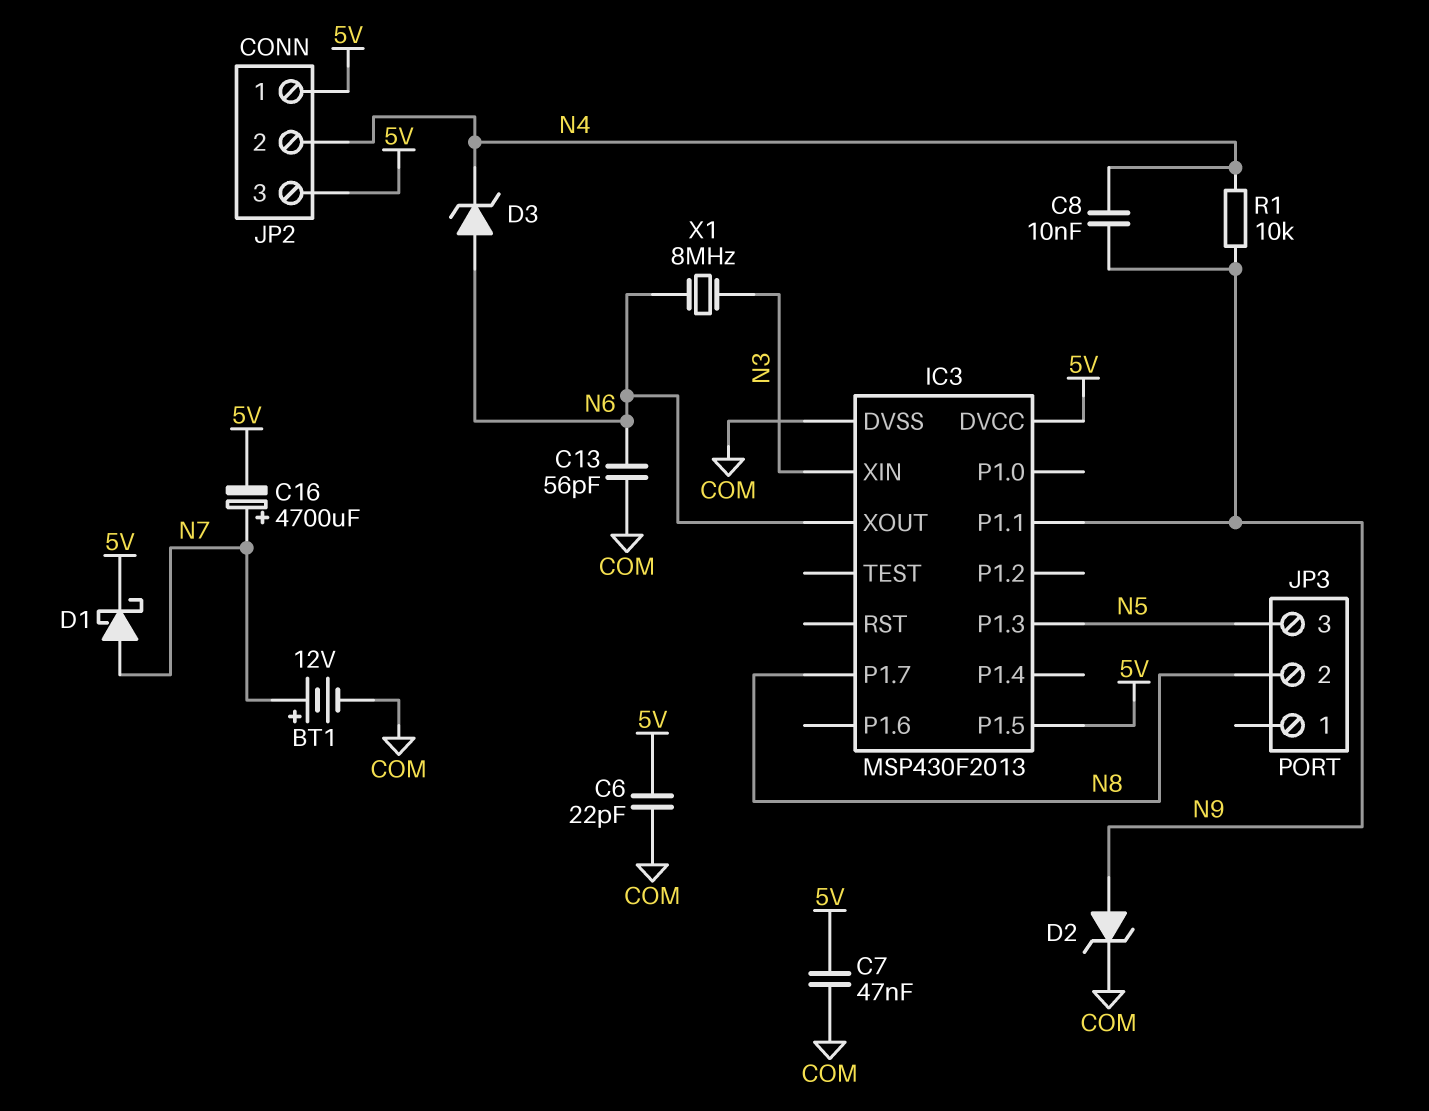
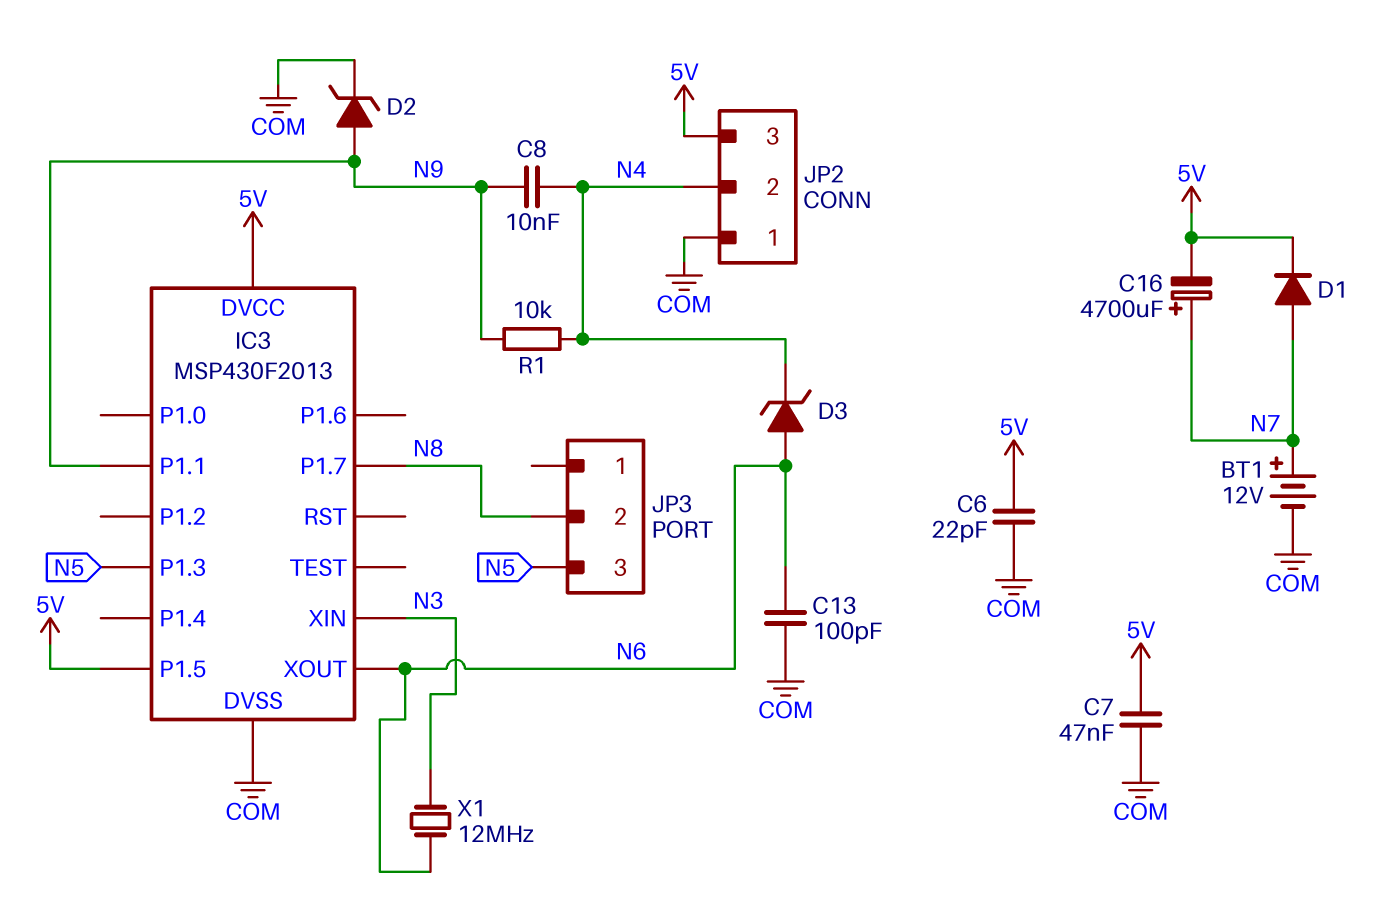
C13: 56pF (COM, N6) -> 100pF (COM, N6)
D1: schottky (A N7, K 5V) -> diode (A N7, K 5V)
JP2 pin 1: 5V -> COM
X1: 8MHz (N3, N6) -> 12MHz (N3, N6)

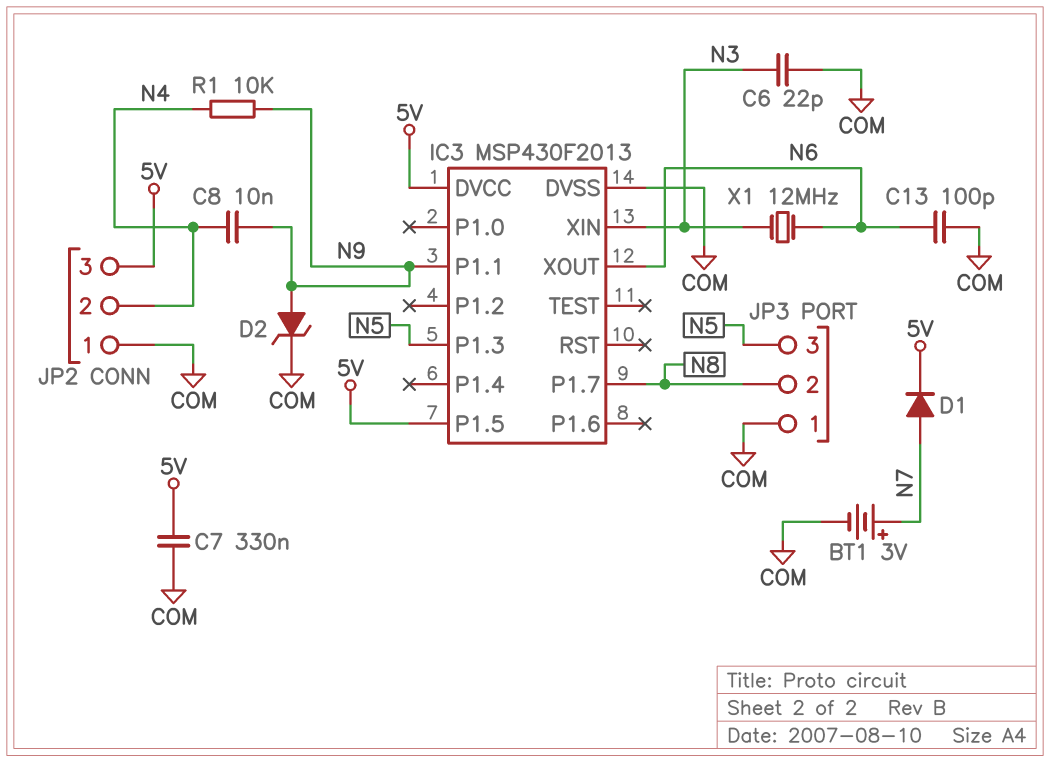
BT1: 12V (plus N7, minus COM) -> 3V (plus N7, minus COM)
C6: 22pF (5V, COM) -> 22pF (COM, N3)
C7: 47nF (5V, COM) -> 330nF (5V, COM)
C16: 4700uF (plus N7, minus 5V) -> none
D3: zener (A N6, K N4) -> none
JP3 pin 1: none -> COM

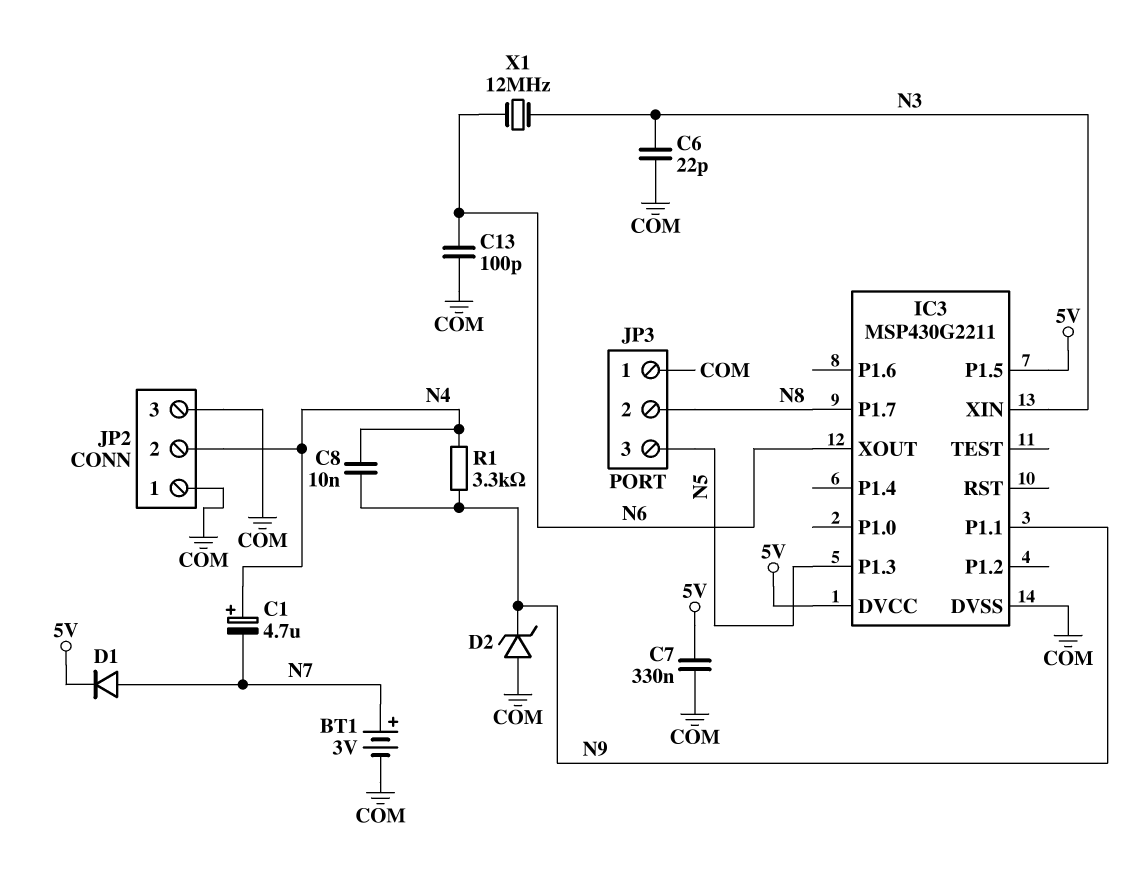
C1: none -> 4.7uF (plus N4, minus N7)
D2: zener (A N9, K COM) -> zener (A COM, K N9)
IC3: MSP430F2013 -> MSP430G2211
JP2 pin 3: 5V -> COM
R1: 10k (N4, N9) -> 3.3k (N4, N9)

